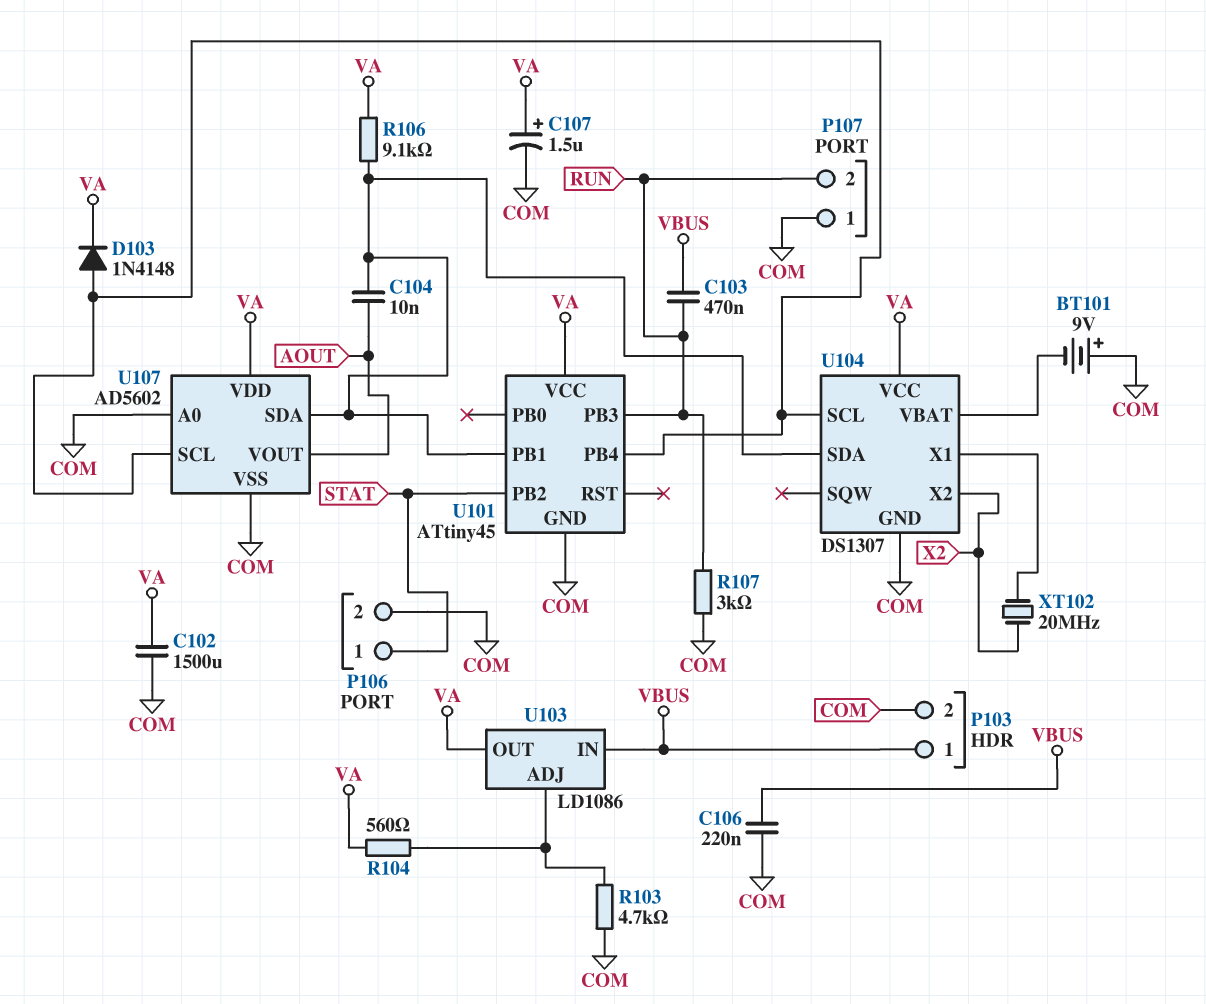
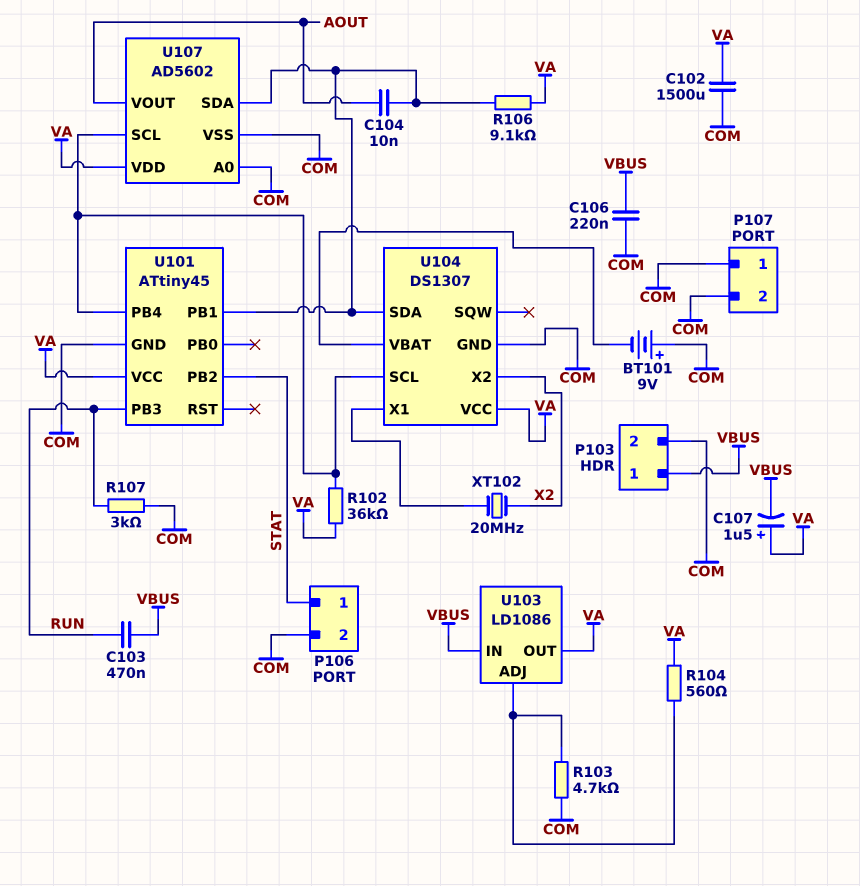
C107: 1.5uF (plus VA, minus COM) -> 1.5uF (plus VA, minus VBUS)
D103: diode 1N4148 (A U101/PB4, K VA) -> none
P107 pin 2: RUN -> COM
R102: none -> 36k (U101/PB4, VA)

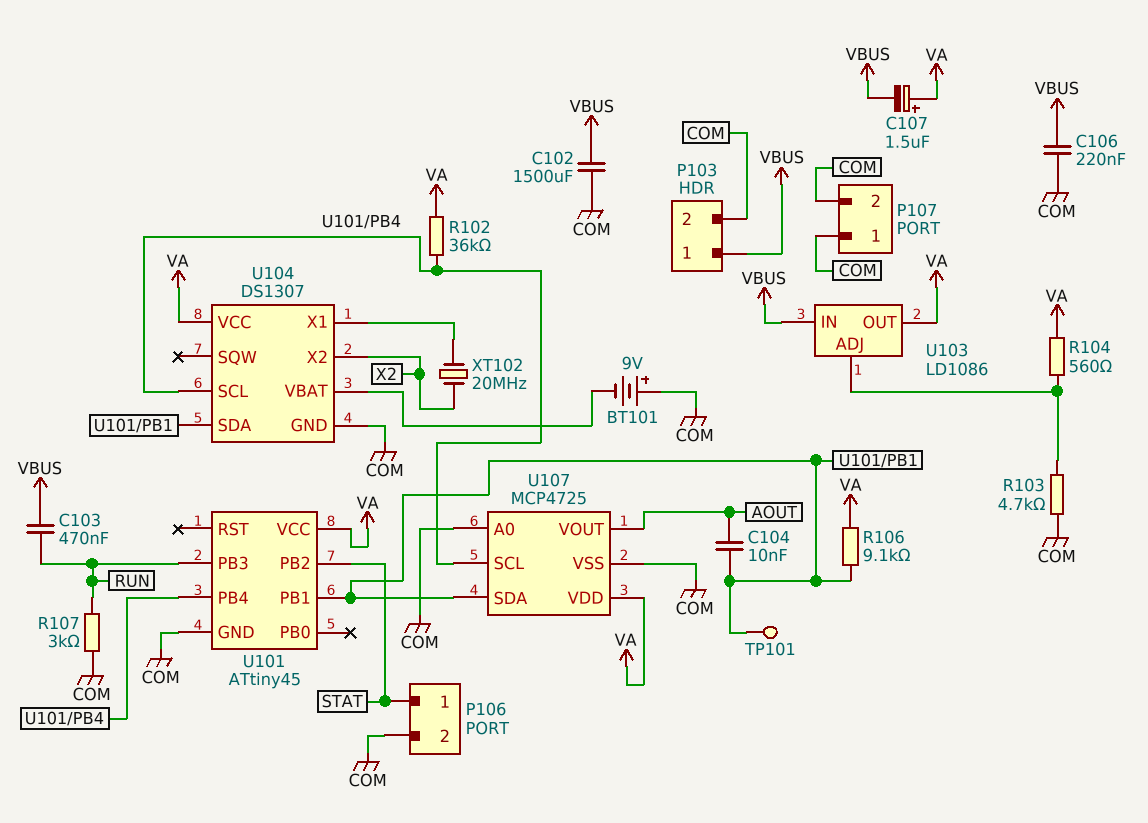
C102: 1500uF (COM, VA) -> 1500uF (COM, VBUS)
TP101: none -> test point (U101/PB1)
U107: AD5602 -> MCP4725

